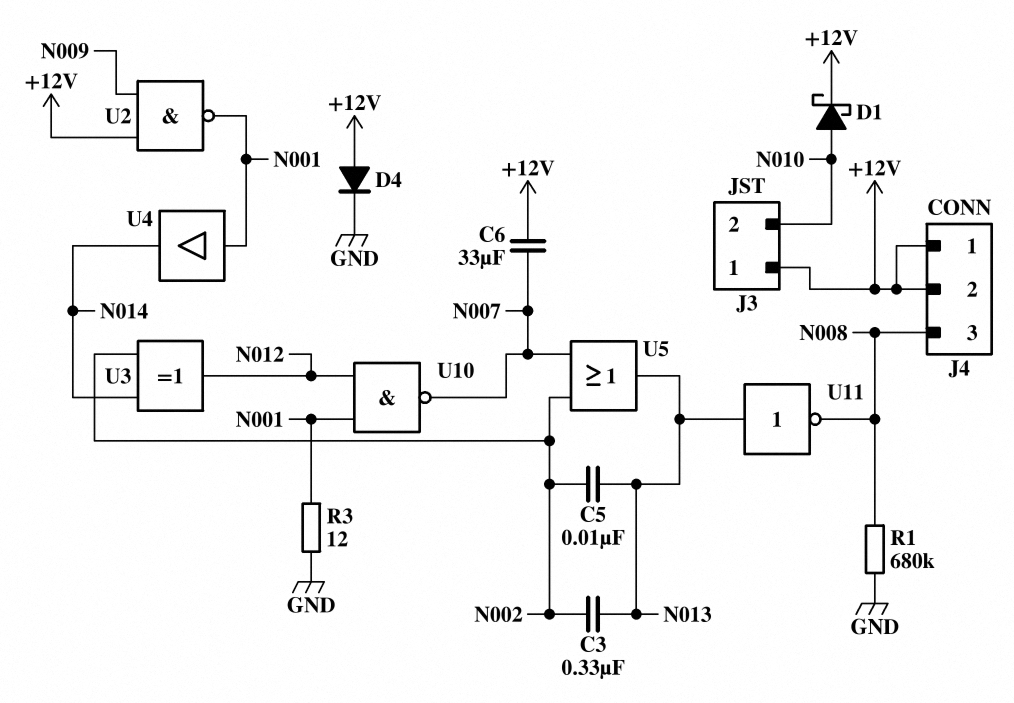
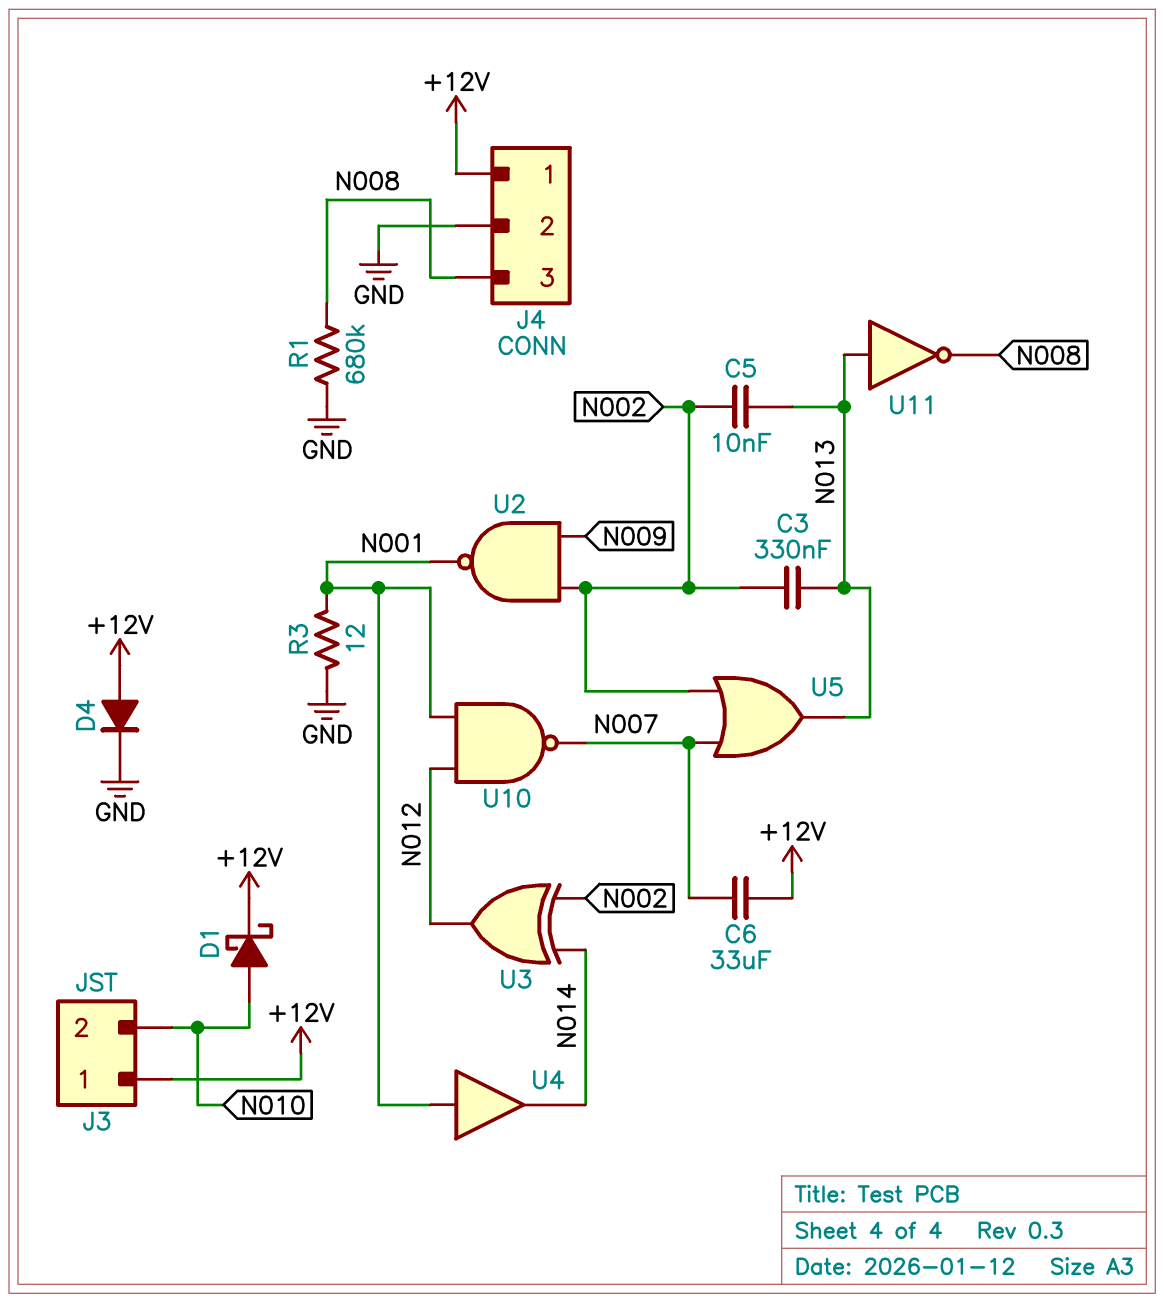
J4 pin 2: +12V -> GND
U2: NAND (in +12V, in N009, out N001) -> NAND (in N002, in N009, out N001)

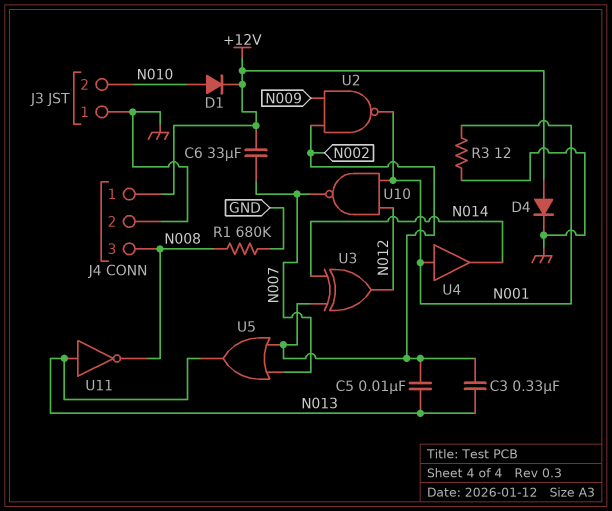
D1: schottky (A N010, K +12V) -> diode (A N010, K +12V)
J3 pin 1: +12V -> GND

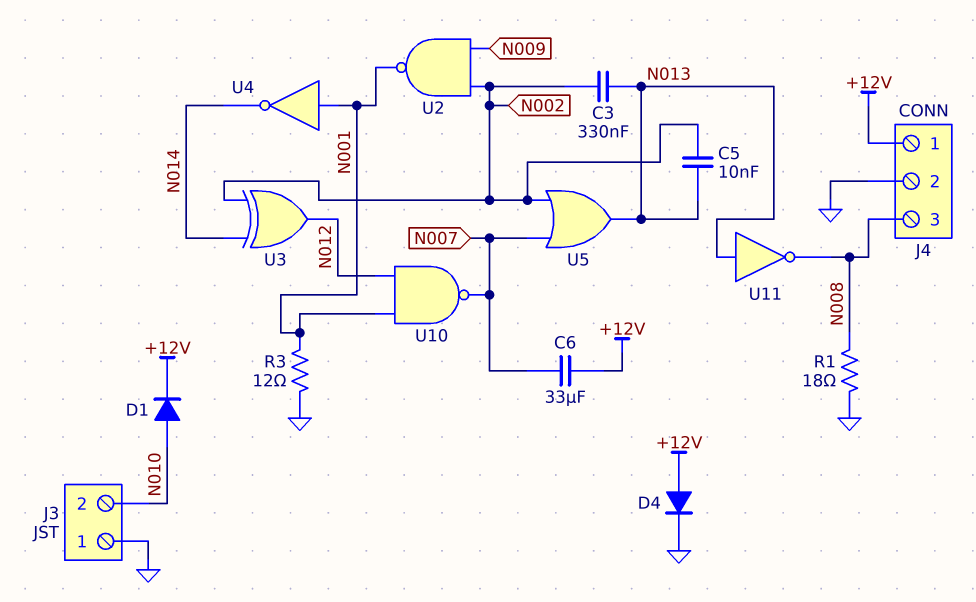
R1: 680k (GND, N008) -> 18 (GND, N008)
U4: buffer (in N001, out N014) -> NOT (in N001, out N014)

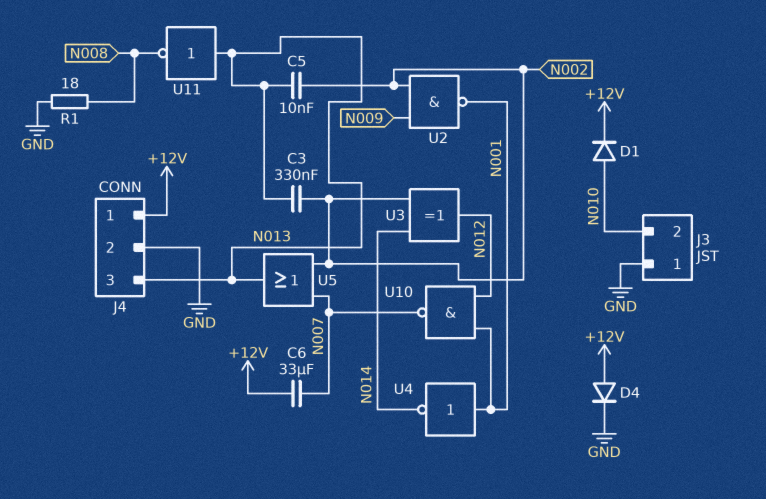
J4 pin 3: N008 -> N013
R3: 12 (GND, N001) -> none

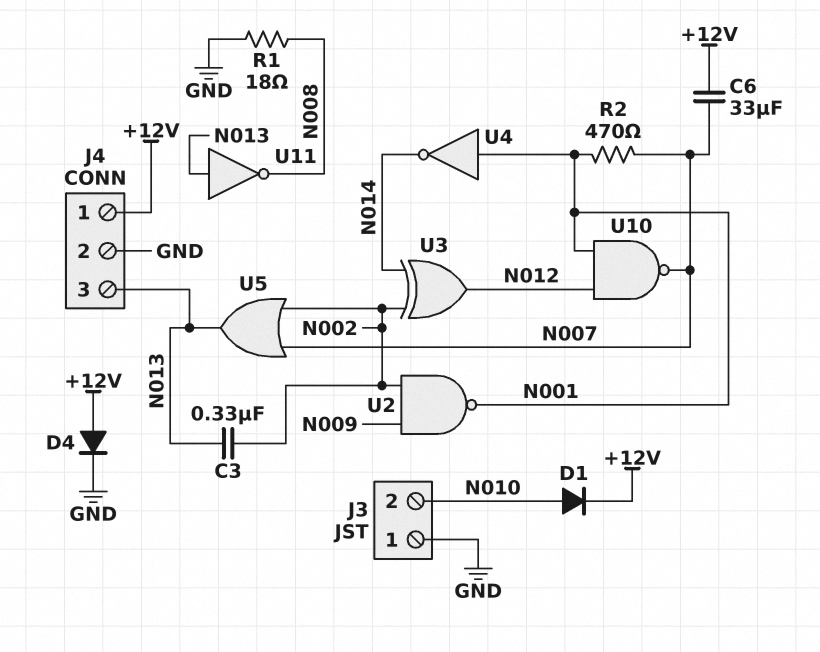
C5: 10nF (N002, N013) -> none
R2: none -> 470 (N001, N007)

